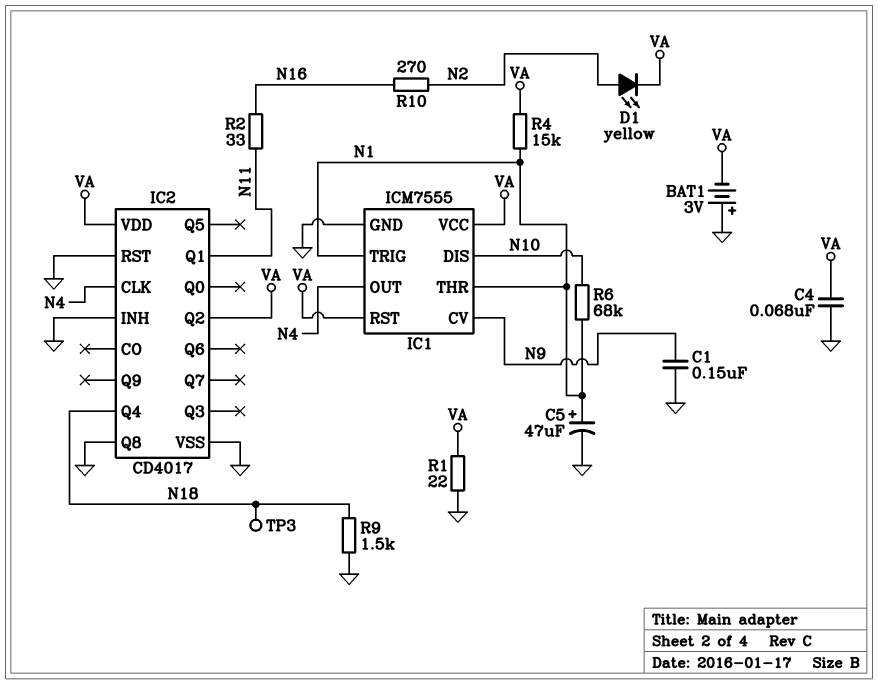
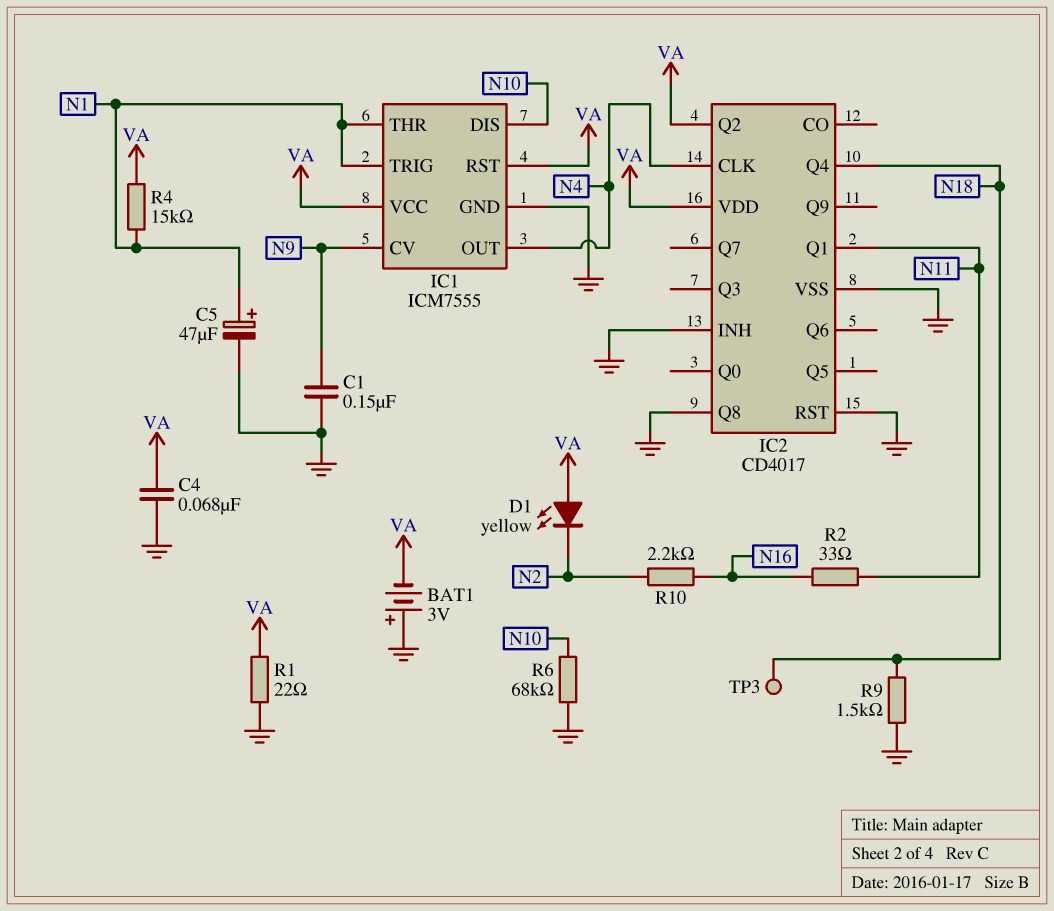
D1: LED yellow (A N2, K VA) -> LED yellow (A VA, K N2)
R6: 68k (N1, N10) -> 68k (GND, N10)
R10: 270 (N2, N16) -> 2.2k (N2, N16)

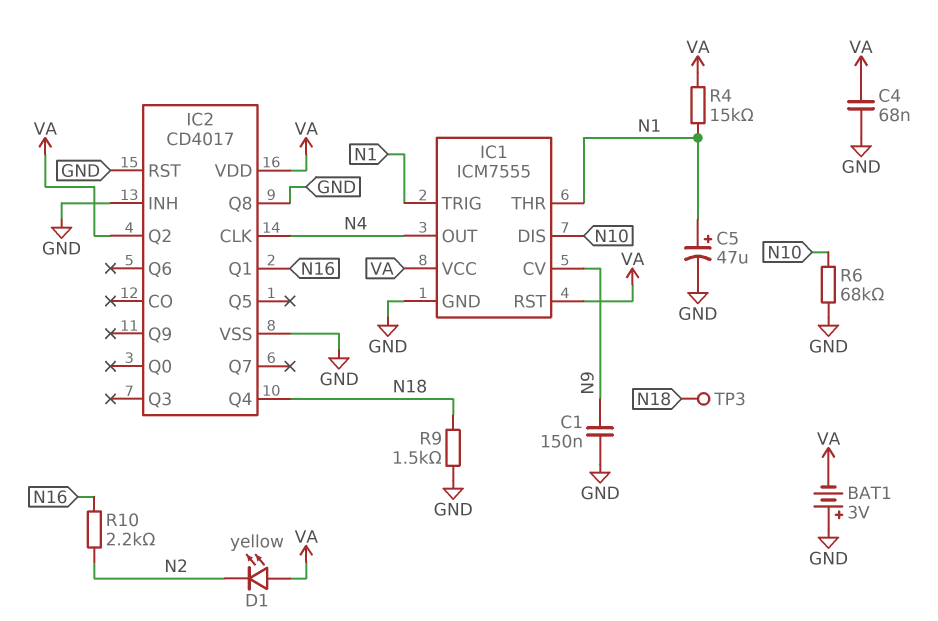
IC2 pin Q1: N11 -> N16
R1: 22 (GND, VA) -> none
R2: 33 (N11, N16) -> none

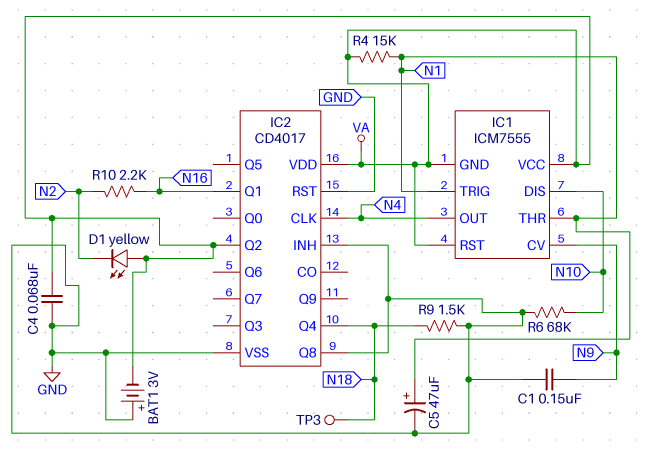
IC1 pin GND: GND -> VA

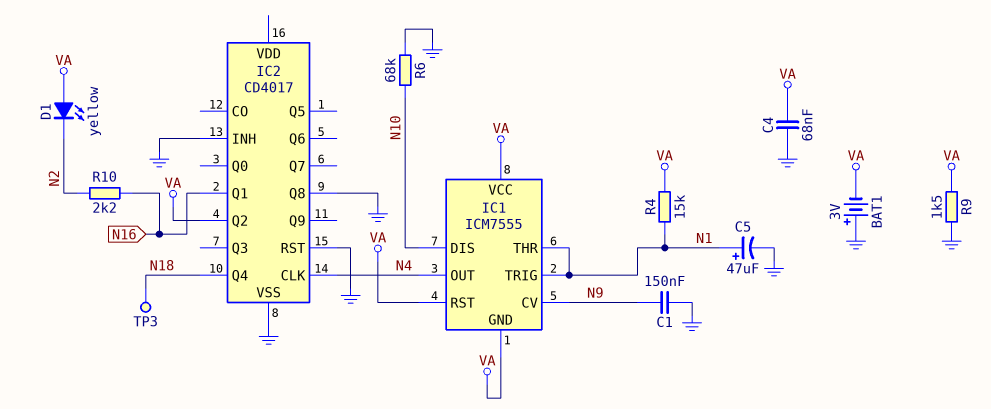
IC2 pin VDD: VA -> none
R9: 1.5k (GND, N18) -> 1.5k (GND, VA)

